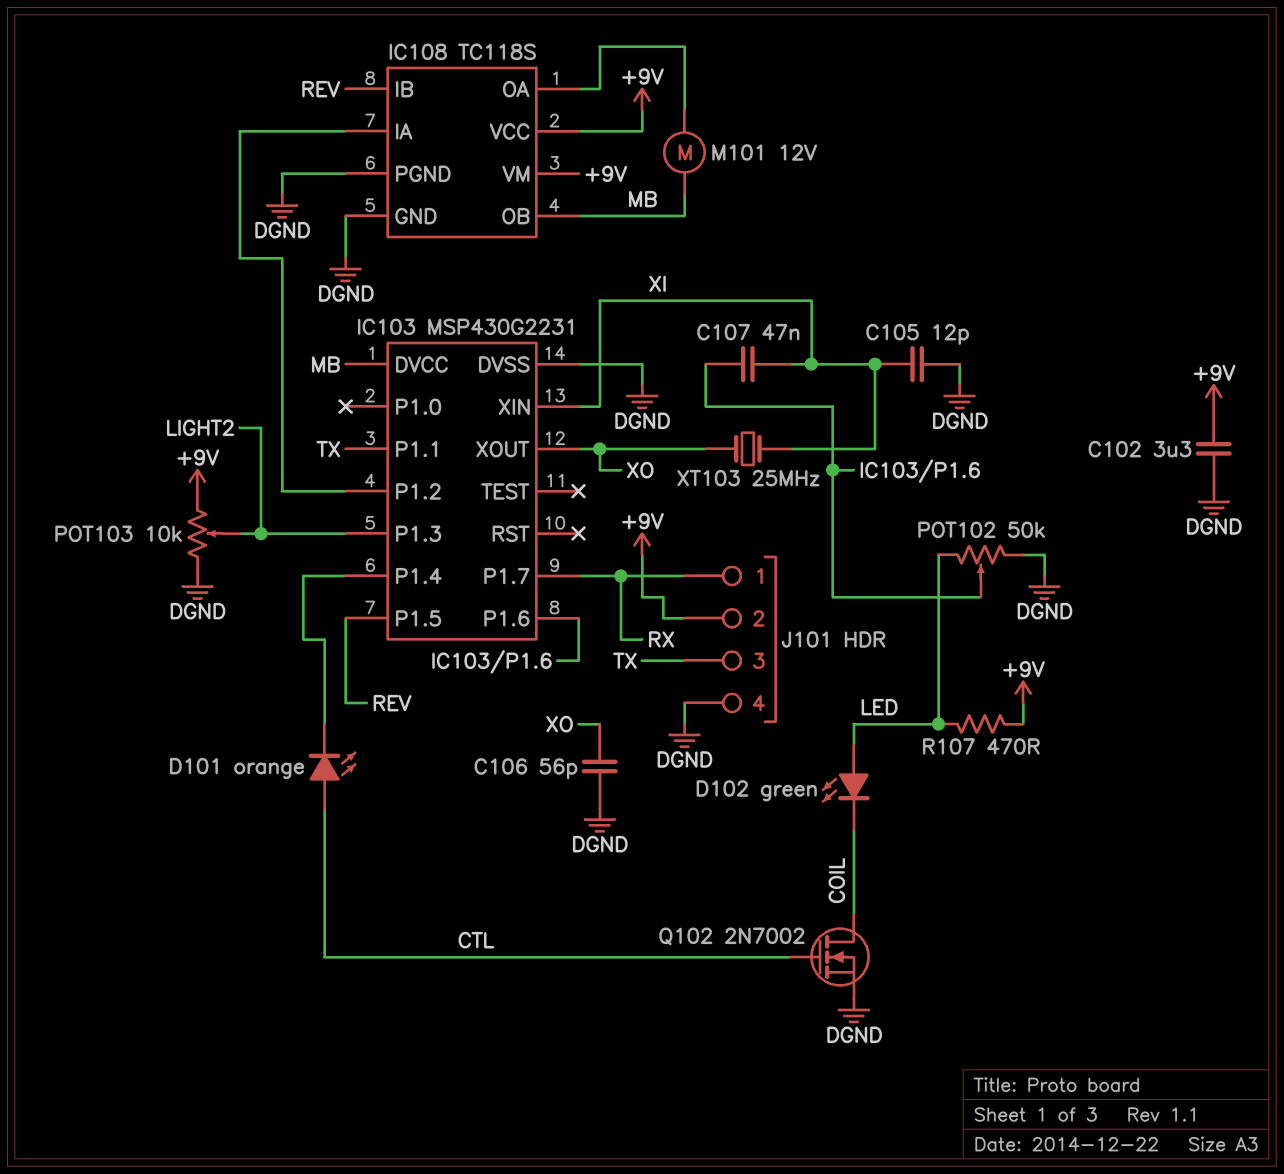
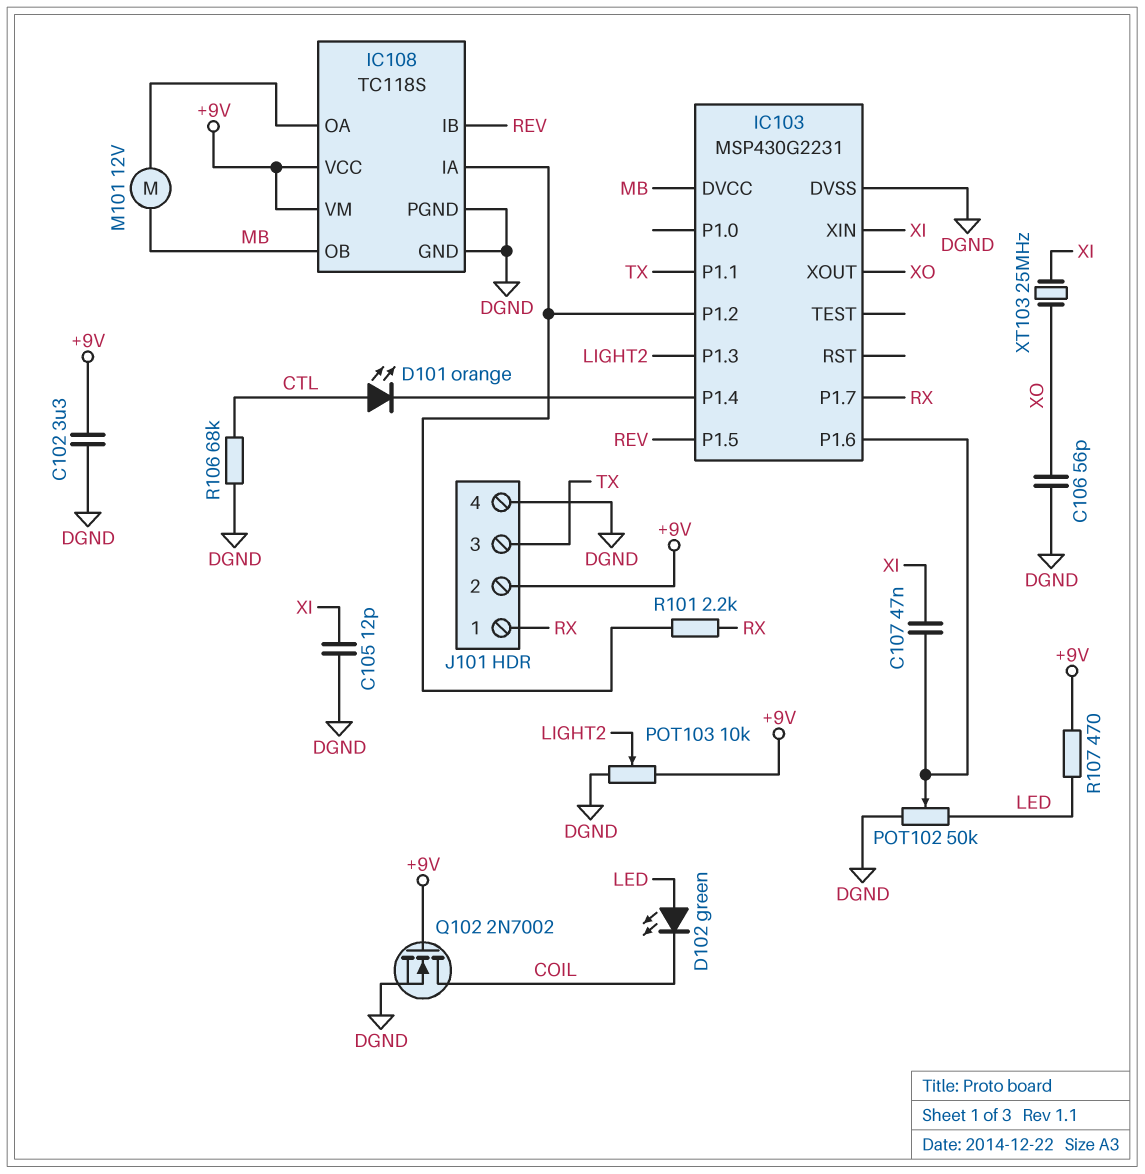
Q102: NMOS 2N7002 (G CTL, D COIL, S DGND) -> NMOS 2N7002 (G +9V, D COIL, S DGND)
R101: none -> 2.2k (IC103/P1.2, RX)
R106: none -> 68k (CTL, DGND)

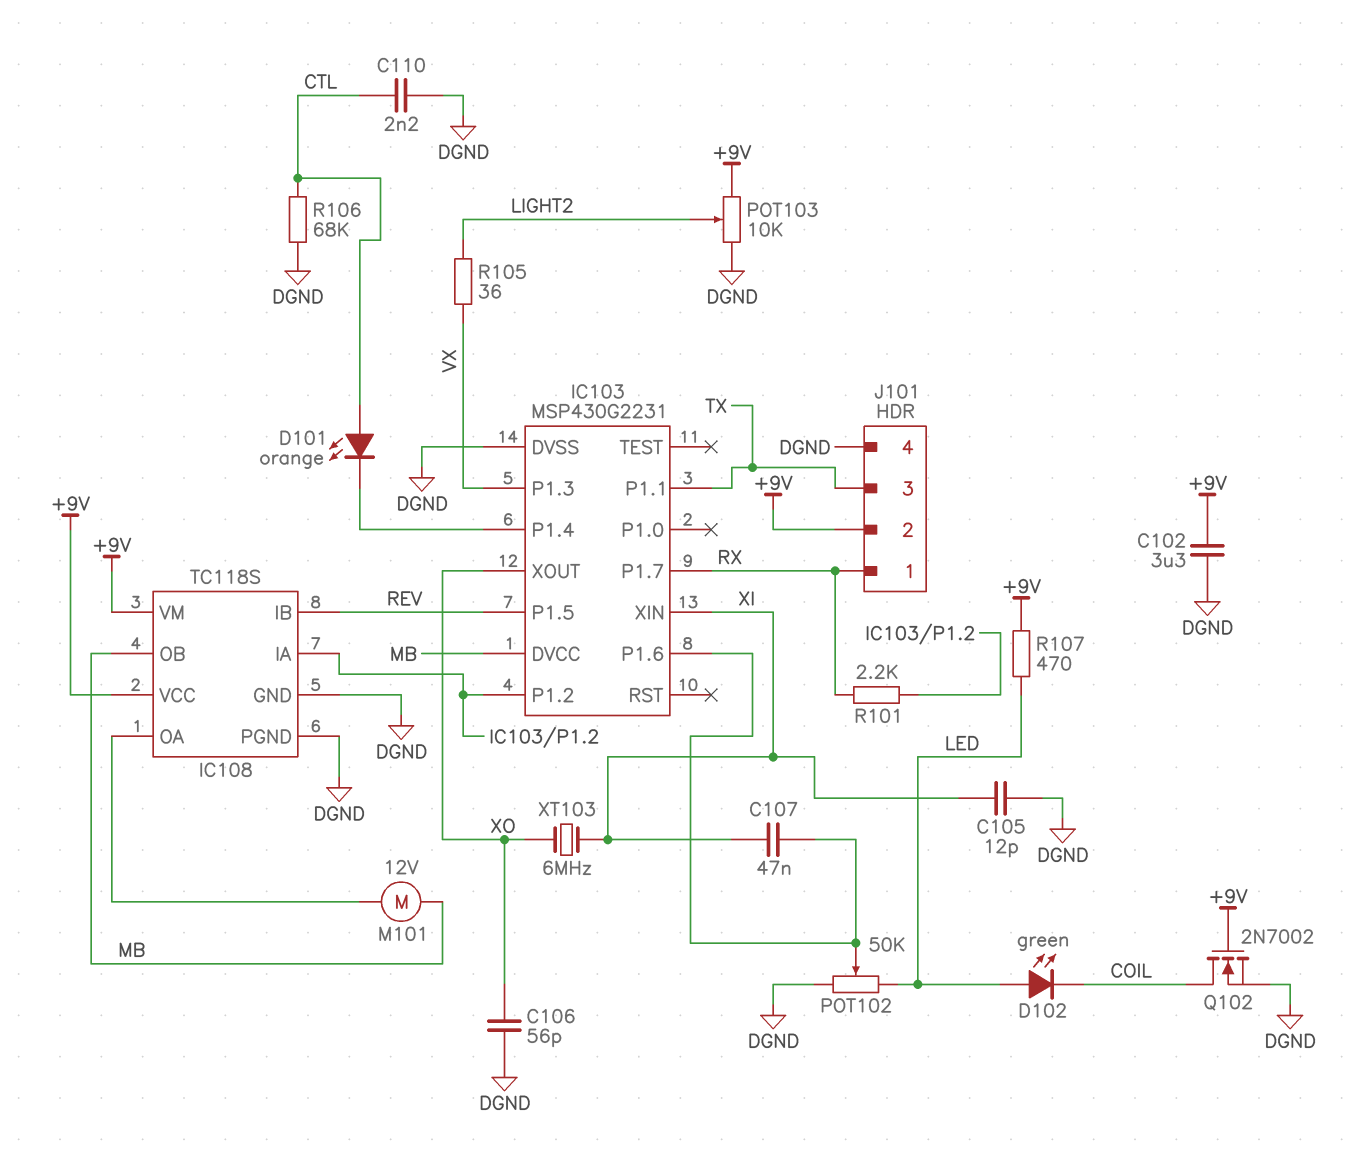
C110: none -> 2.2nF (CTL, DGND)
IC103 pin P1.3: LIGHT2 -> VX
R105: none -> 36 (LIGHT2, VX)
XT103: 25MHz (XI, XO) -> 6MHz (XI, XO)

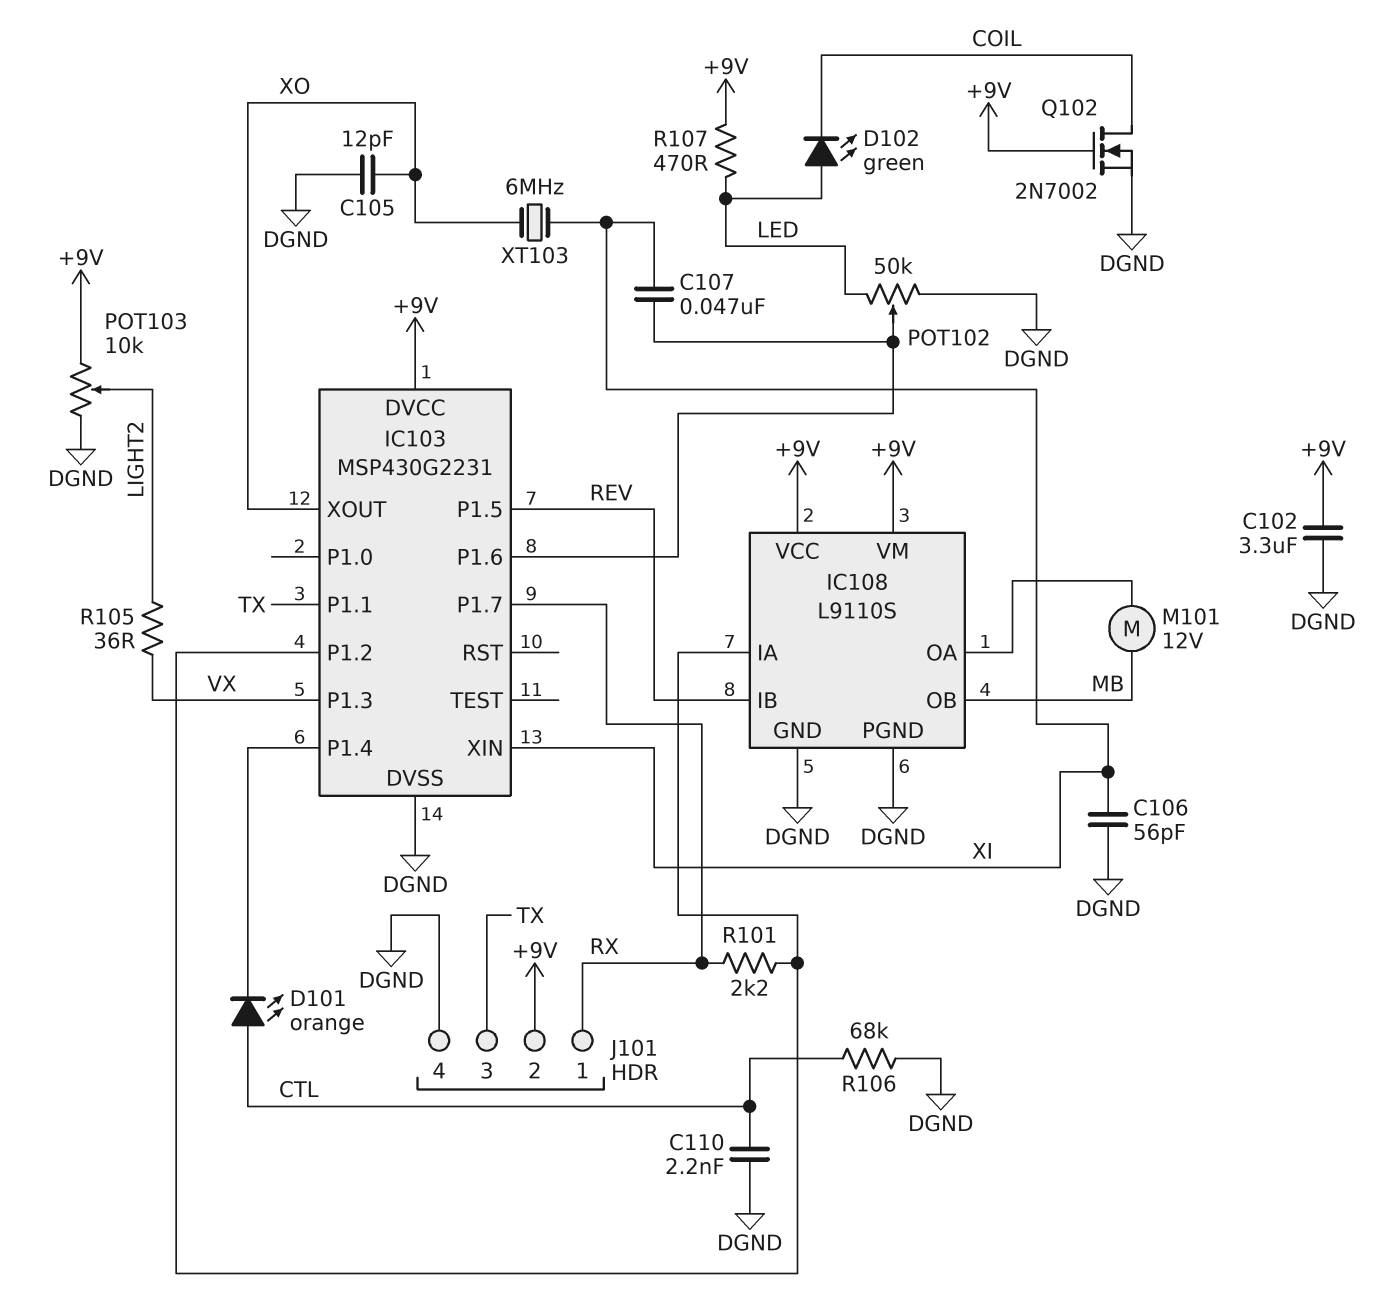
C105: 12pF (DGND, XI) -> 12pF (DGND, XO)
C106: 56pF (DGND, XO) -> 56pF (DGND, XI)
IC103 pin DVCC: MB -> +9V
IC108: TC118S -> L9110S

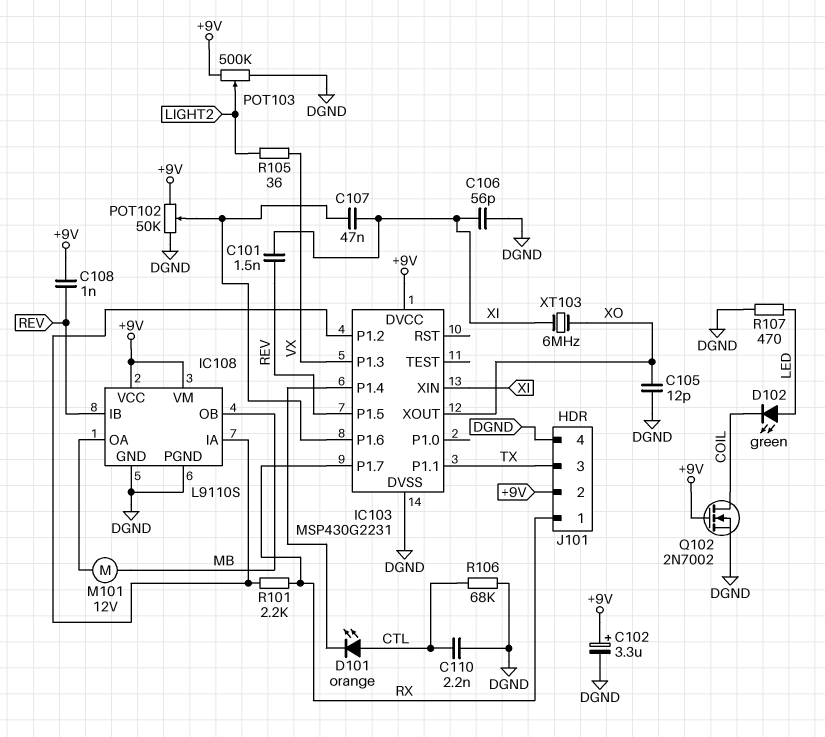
C101: none -> 1.5nF (REV, XI)
C102: 3.3uF (+9V, DGND) -> 3.3uF (plus +9V, minus DGND)
C108: none -> 1nF (+9V, REV)
POT102: 50k (DGND, LED, wiper IC103/P1.6) -> 50k (+9V, DGND, wiper IC103/P1.6)
POT103: 10k (+9V, DGND, wiper LIGHT2) -> 500k (+9V, DGND, wiper LIGHT2)
R107: 470 (+9V, LED) -> 470 (DGND, LED)

